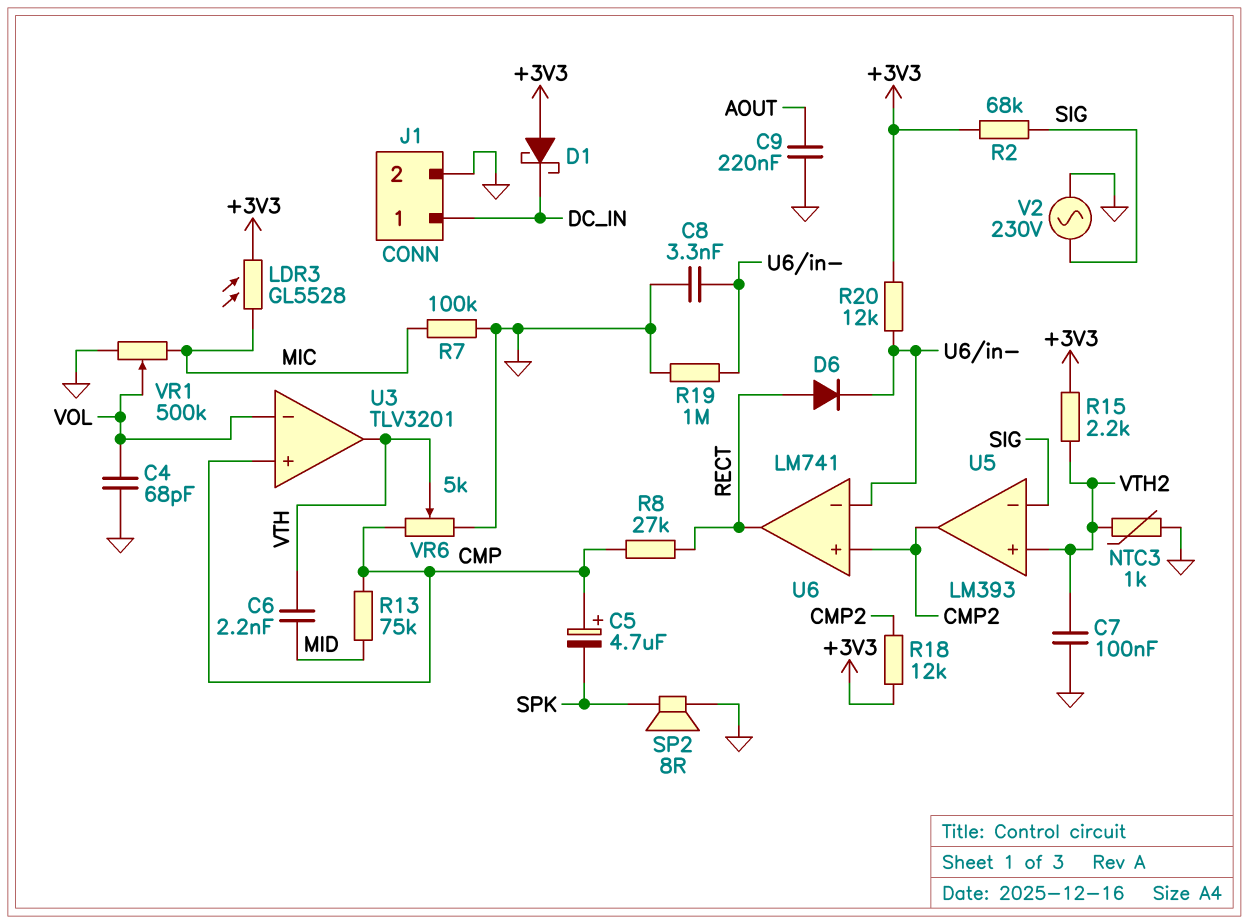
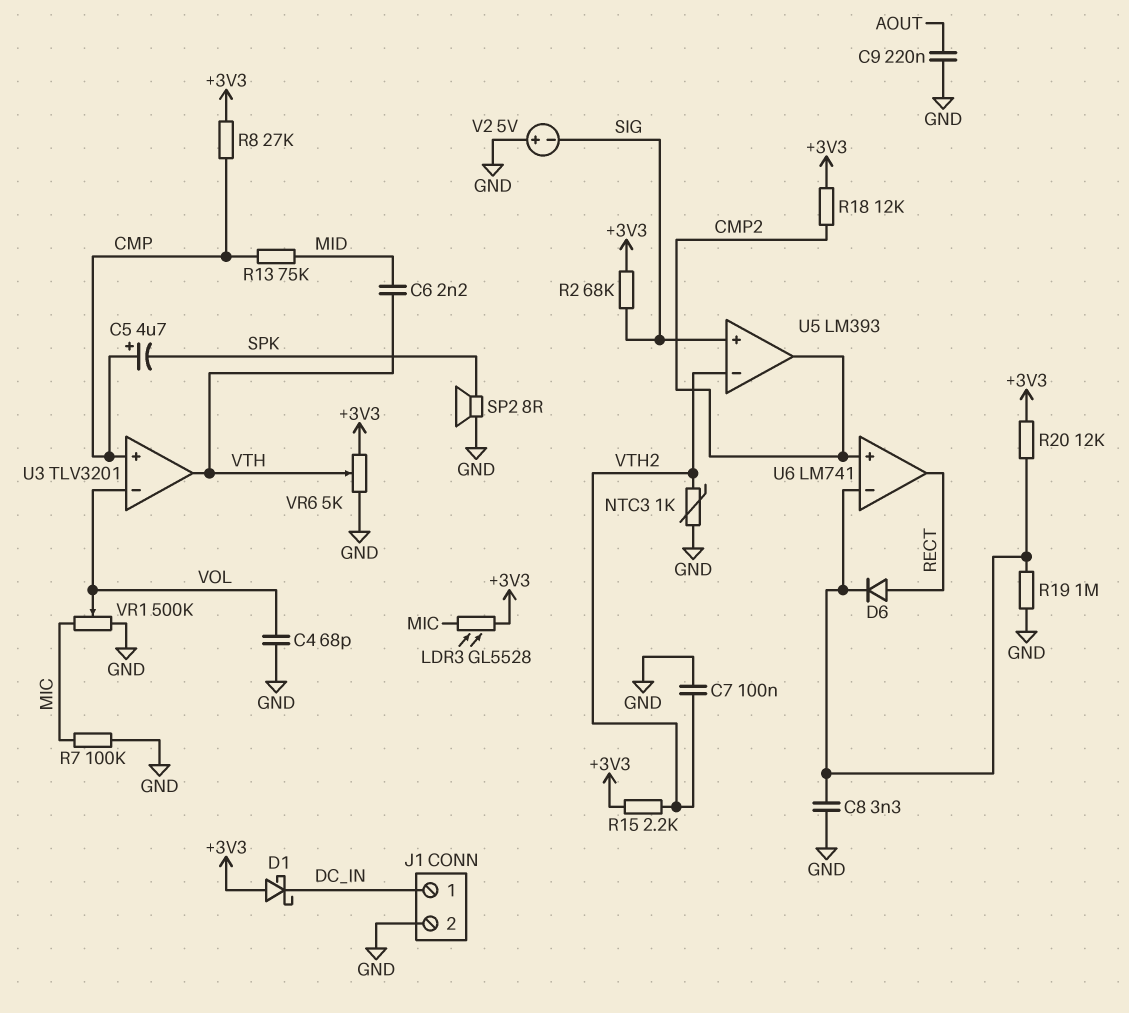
R8: 27k (CMP, RECT) -> 27k (+3V3, CMP)
U5 pin in+: VTH2 -> SIG
U5 pin in-: SIG -> VTH2
V2: AC 230V (GND, SIG) -> 5V (plus GND, minus SIG)
VR6: 5k (CMP, GND, wiper VTH) -> 5k (+3V3, GND, wiper VTH)

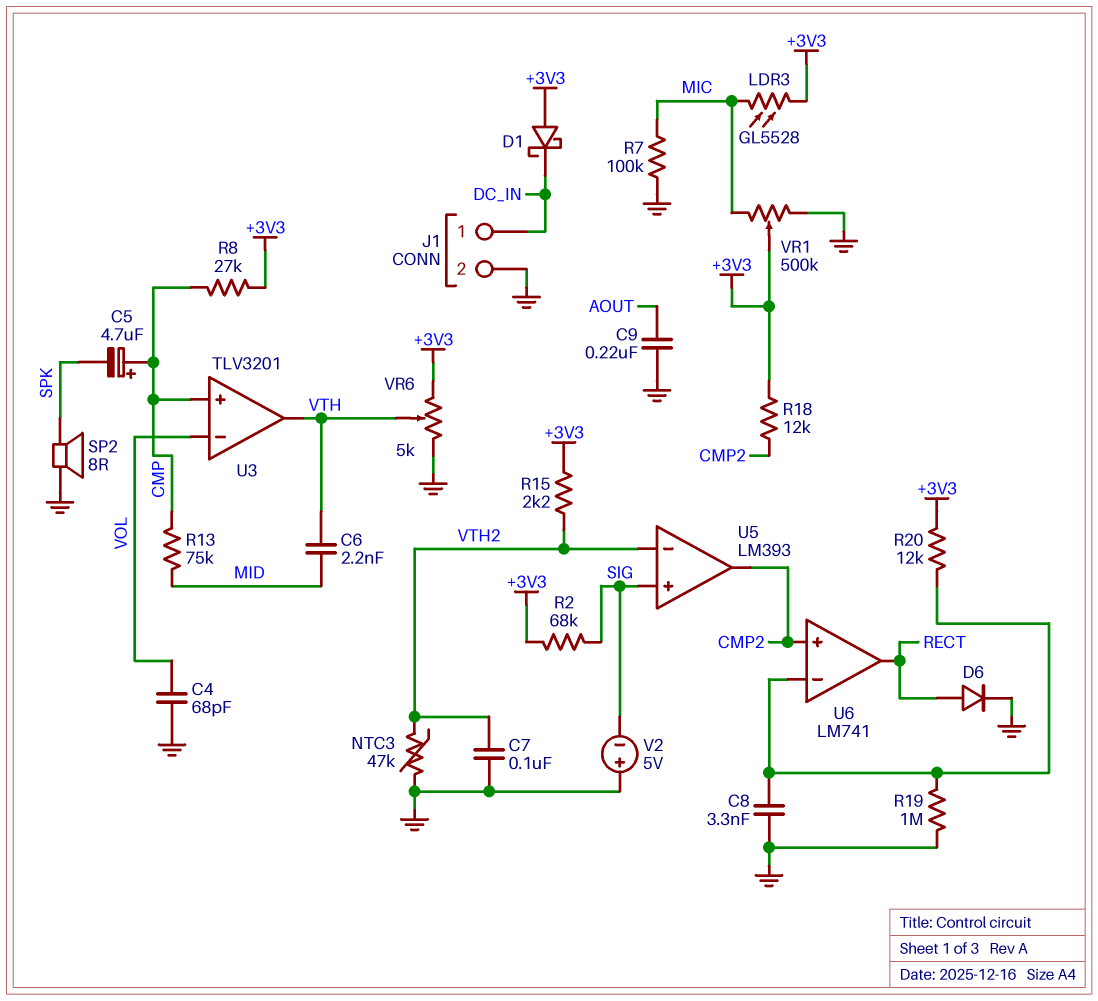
D6: diode (A RECT, K U6/in-) -> diode (A RECT, K GND)
NTC3: 1k (GND, VTH2) -> 47k (GND, VTH2)
VR1: 500k (GND, MIC, wiper VOL) -> 500k (GND, MIC, wiper +3V3)

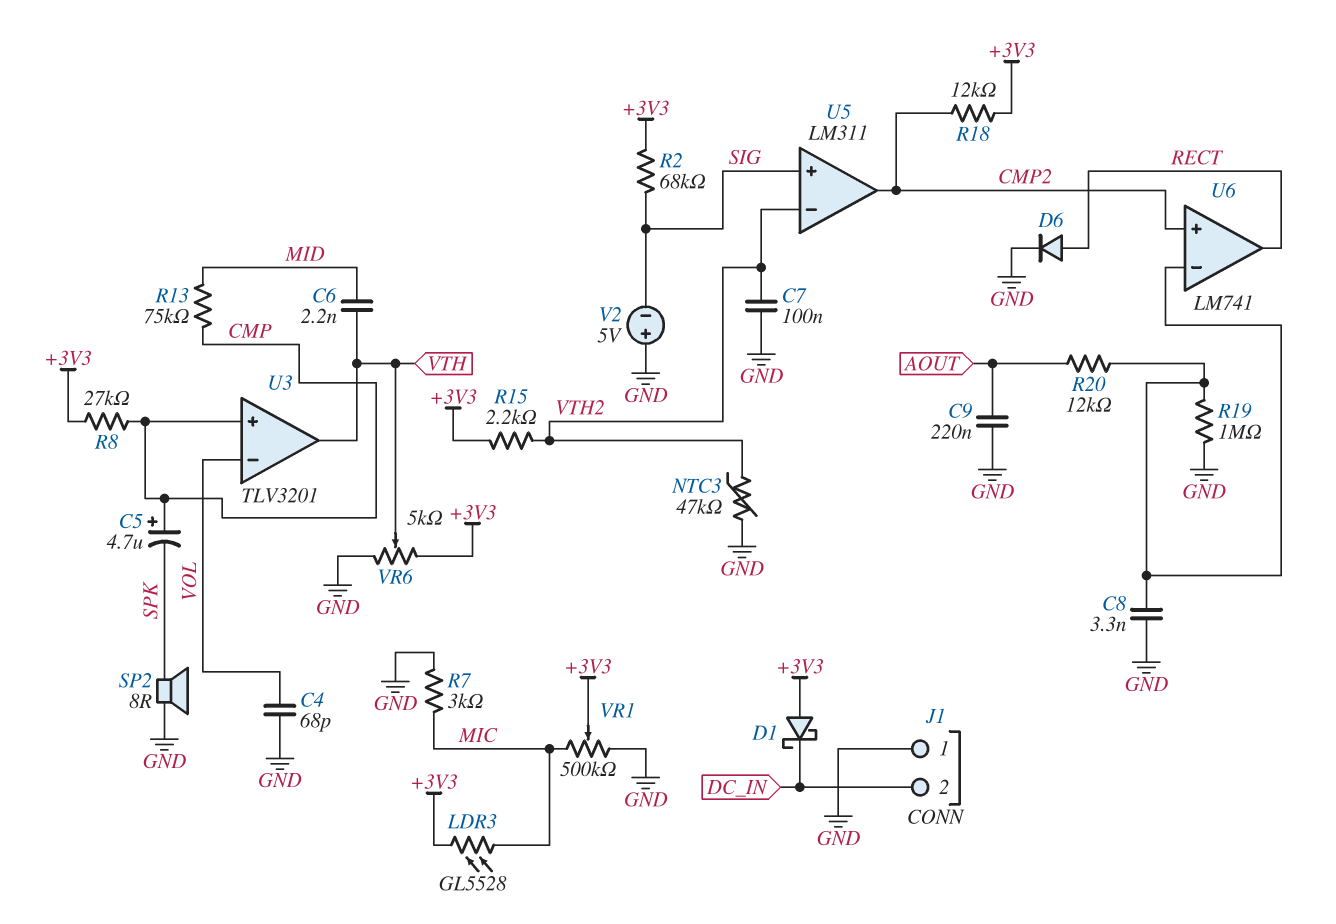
J1 pin 1: DC_IN -> GND
J1 pin 2: GND -> DC_IN
R7: 100k (GND, MIC) -> 3k (GND, MIC)
R20: 12k (+3V3, U6/in-) -> 12k (AOUT, U6/in-)
U5: LM393 -> LM311

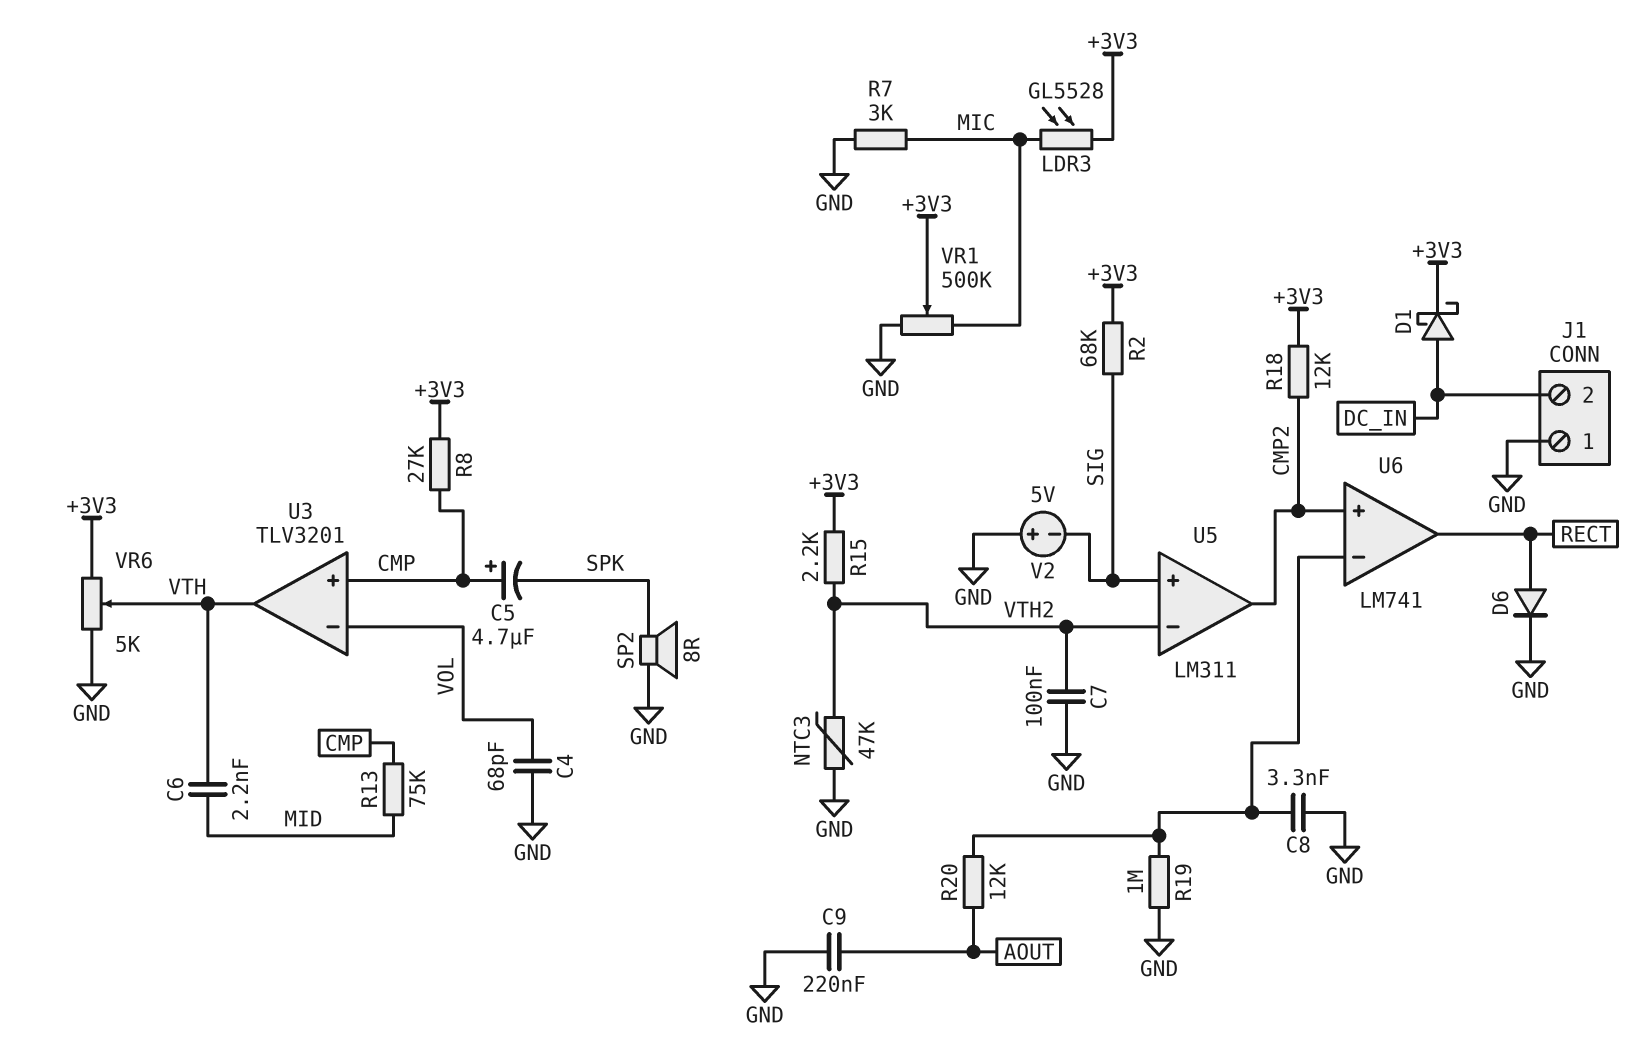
D1: schottky (A +3V3, K DC_IN) -> schottky (A DC_IN, K +3V3)

